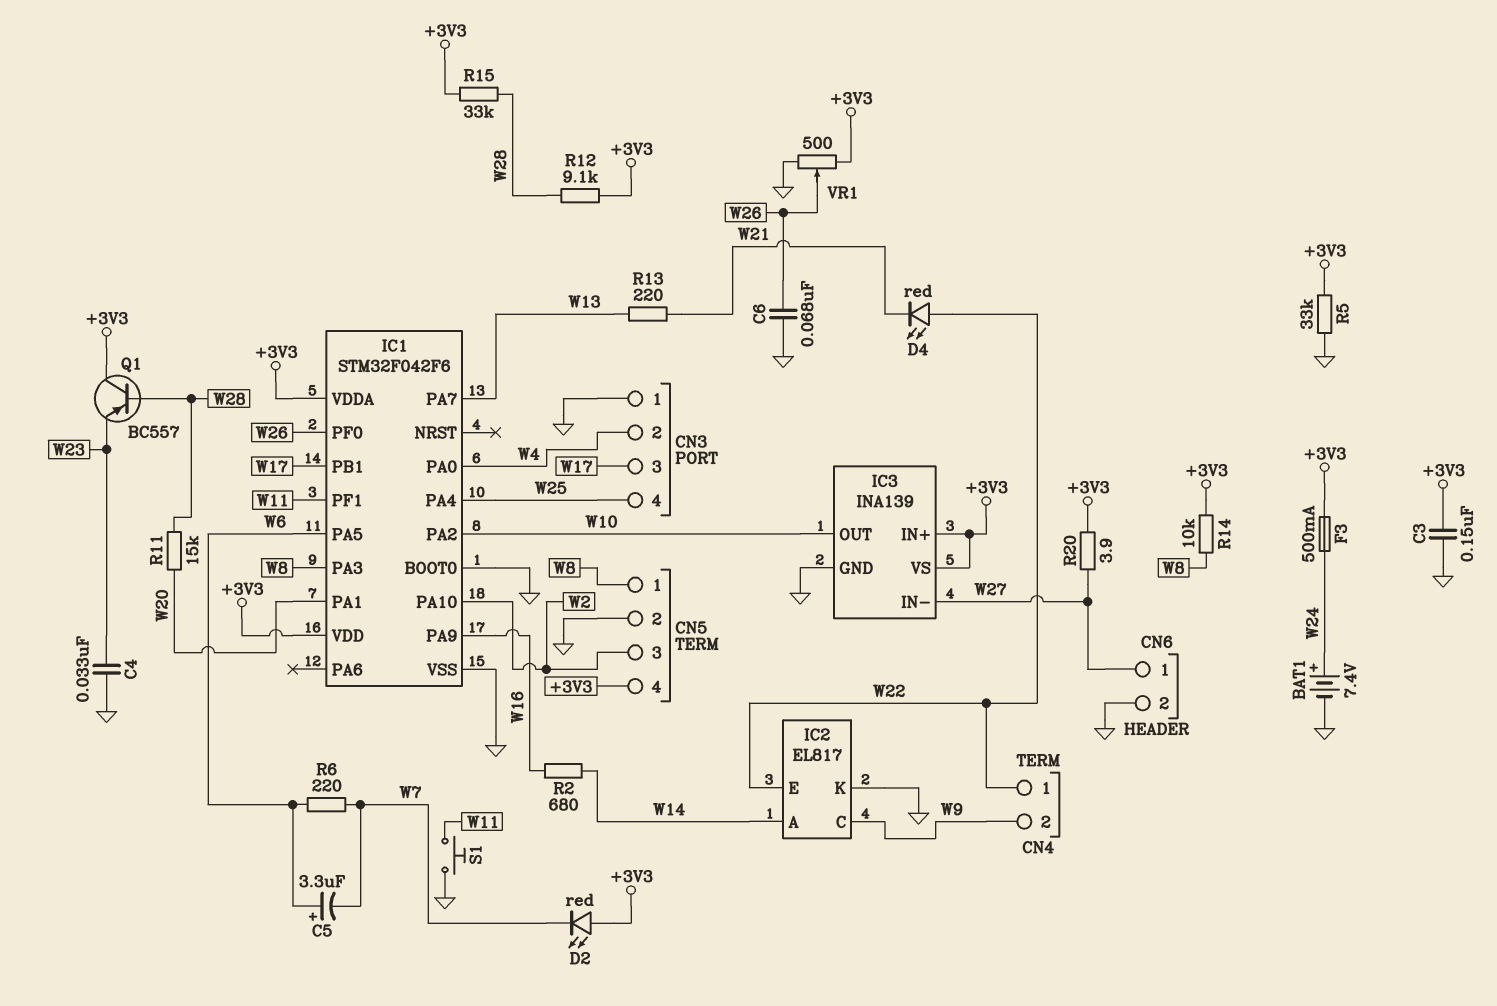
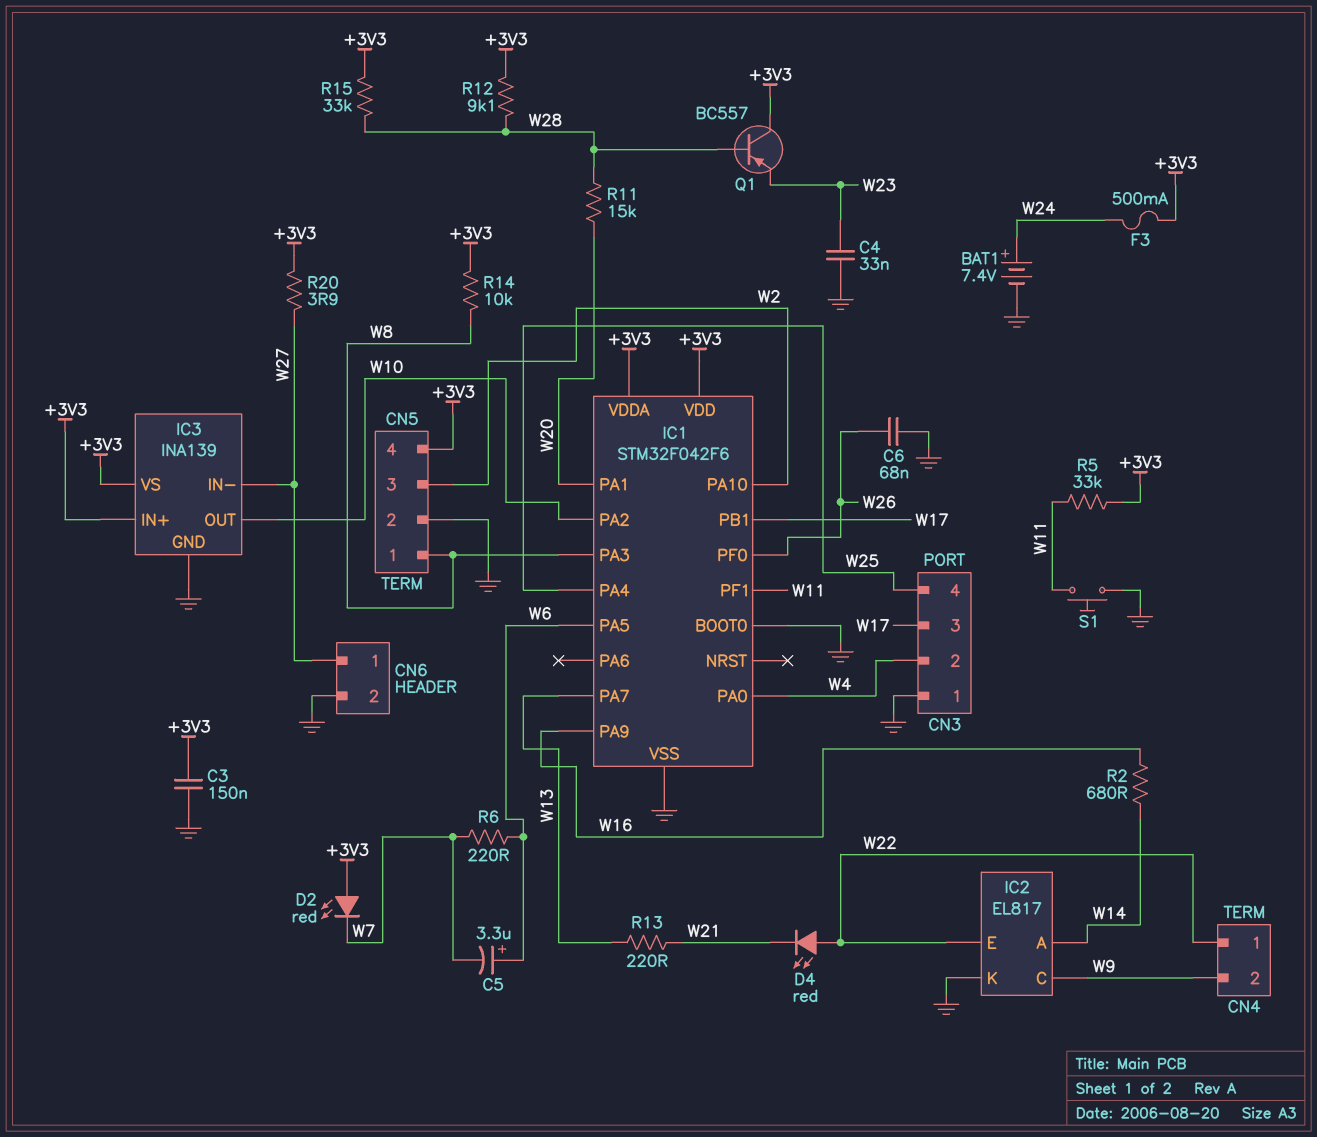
R5: 33k (+3V3, GND) -> 33k (+3V3, W11)
VR1: 500 (+3V3, GND, wiper W26) -> none

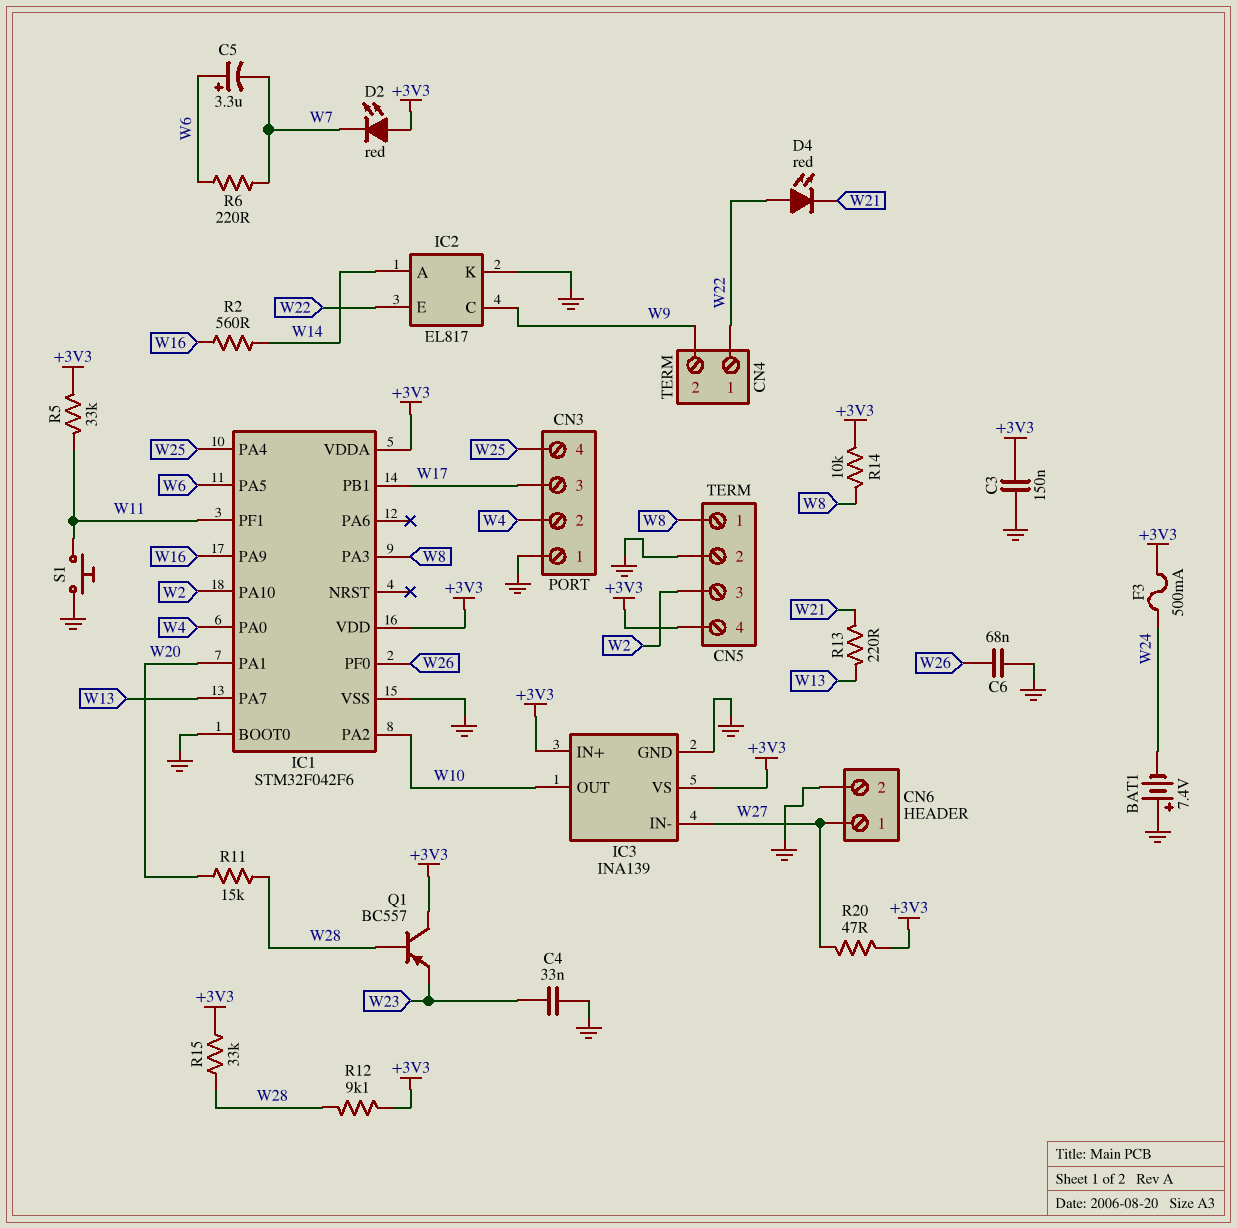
BAT1: 7.4V (plus W24, minus GND) -> 7.4V (plus GND, minus W24)
R2: 680 (W14, W16) -> 560 (W14, W16)
R20: 3.9 (+3V3, W27) -> 47 (+3V3, W27)

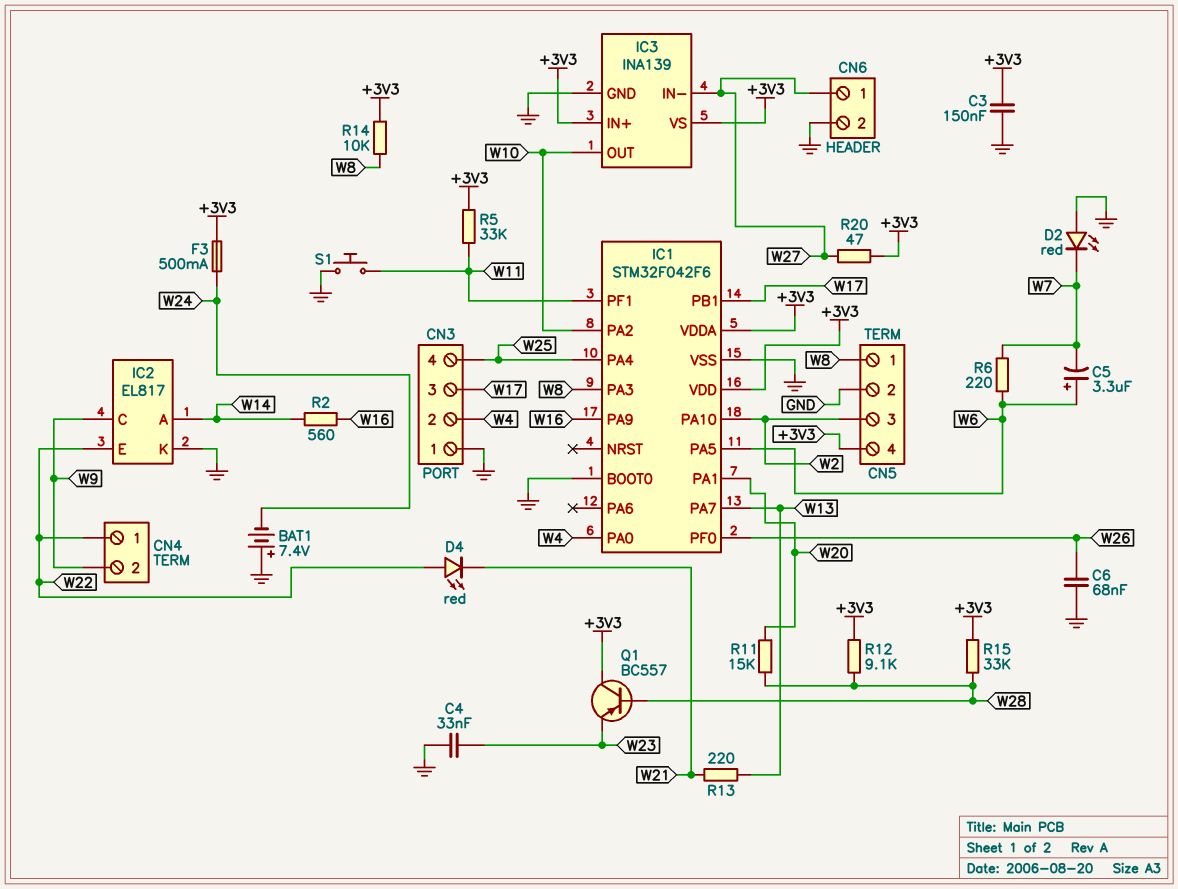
D2: LED red (A +3V3, K W7) -> LED red (A GND, K W7)

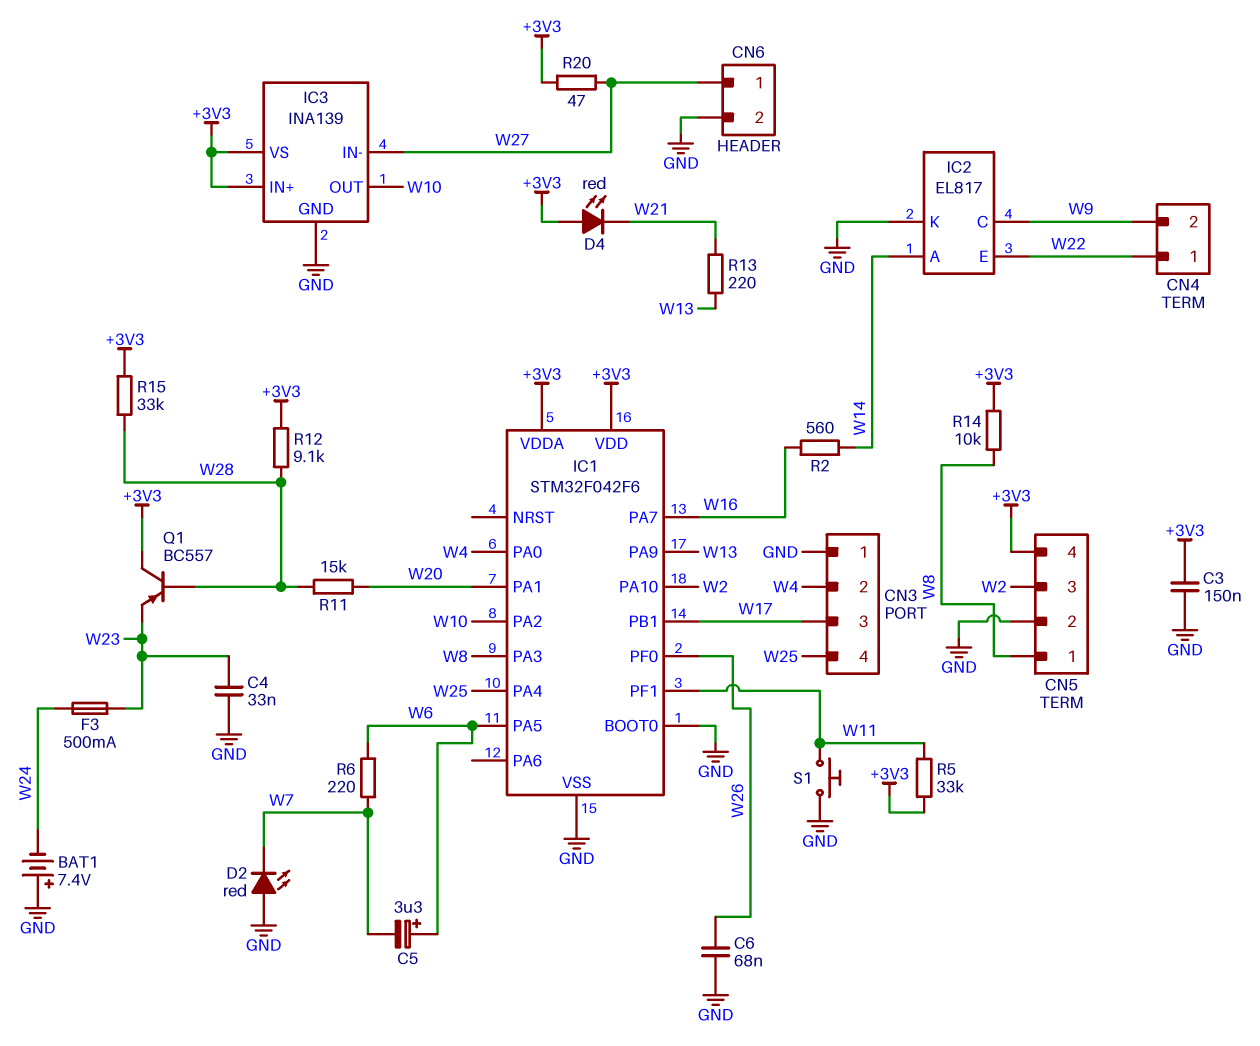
D4: LED red (A W22, K W21) -> LED red (A +3V3, K W21)
F3: 500mA (+3V3, W24) -> 500mA (W23, W24)
IC1 pin PA7: W13 -> W16
IC1 pin PA9: W16 -> W13

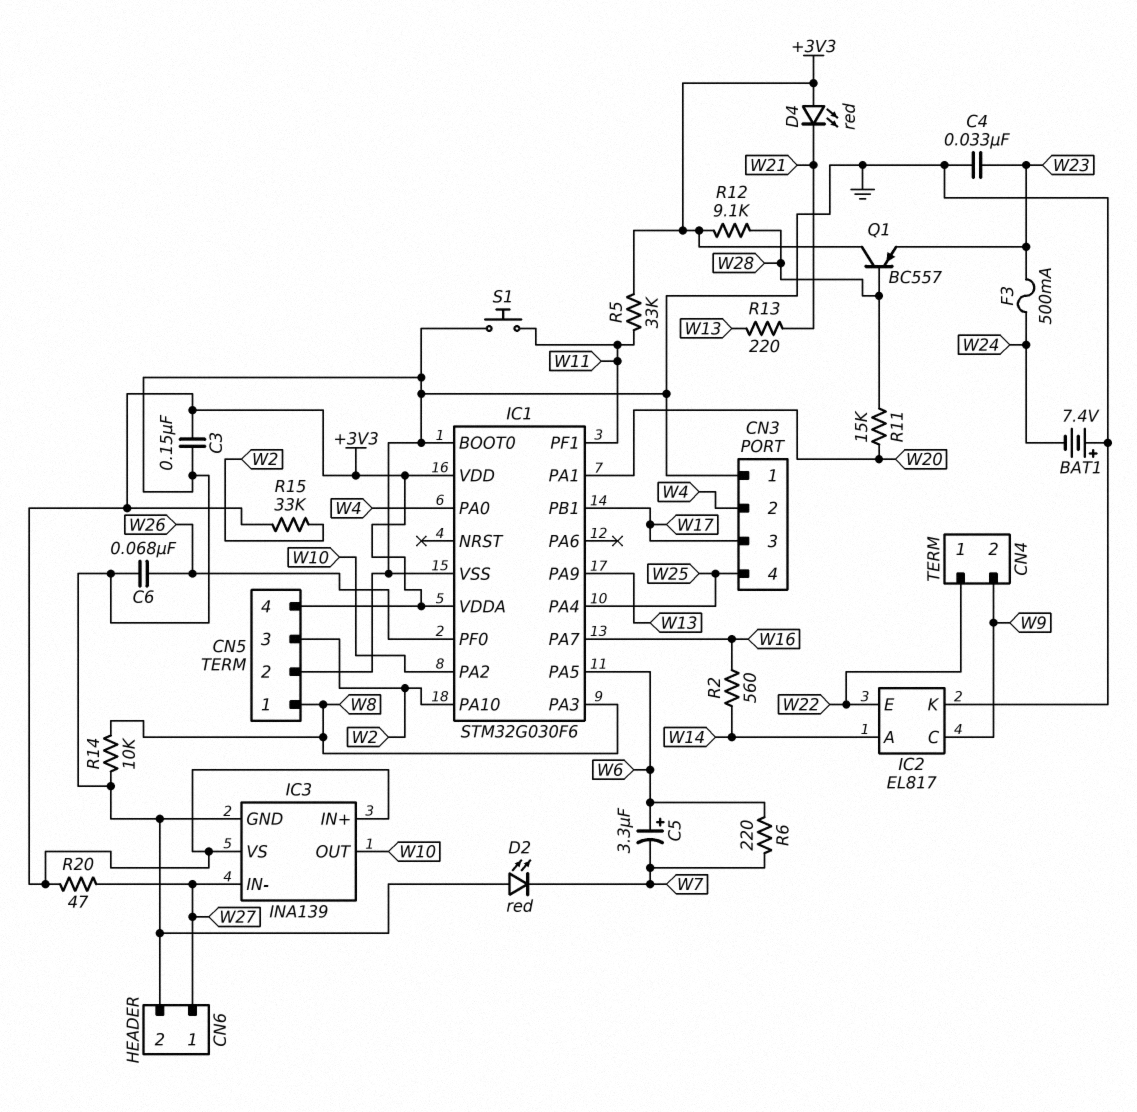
IC1: STM32F042F6 -> STM32G030F6
R14: 10k (+3V3, W8) -> 10k (GND, W8)
R15: 33k (+3V3, W28) -> 33k (+3V3, W2)

